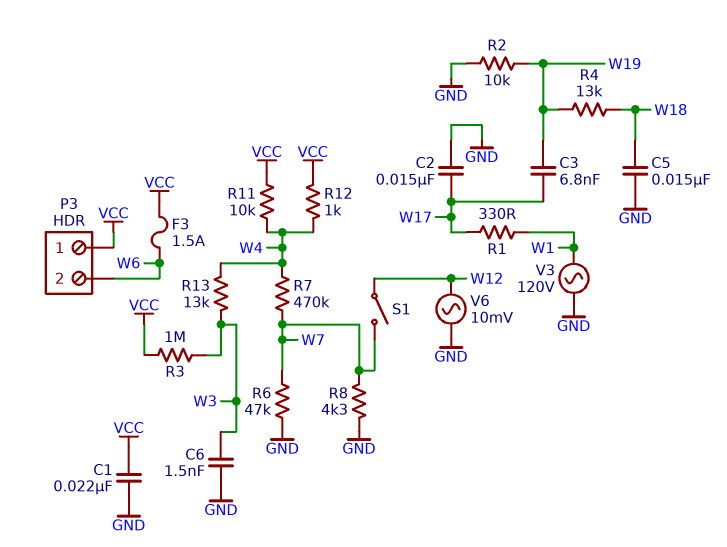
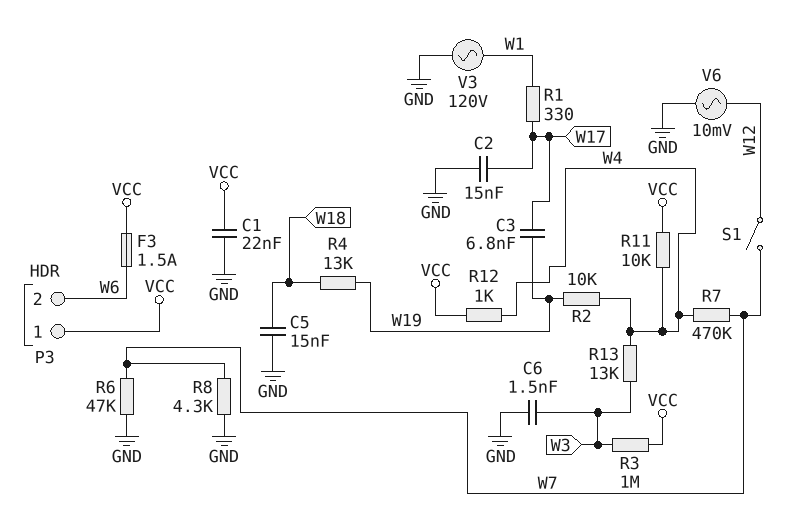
R2: 10k (GND, W19) -> 10k (W4, W19)

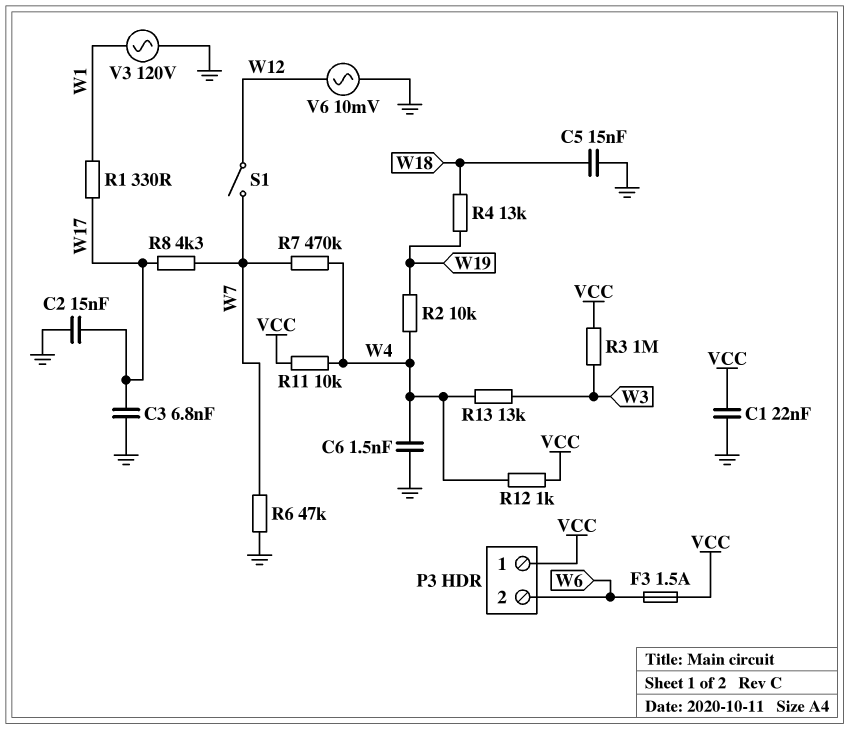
C3: 6.8nF (W17, W19) -> 6.8nF (GND, W17)
C6: 1.5nF (GND, W3) -> 1.5nF (GND, W4)
R8: 4.3k (GND, W7) -> 4.3k (W7, W17)

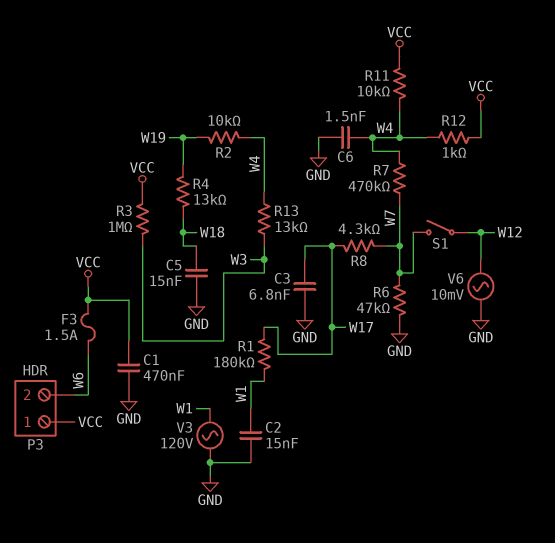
C1: 22nF (GND, VCC) -> 470nF (GND, VCC)
C2: 15nF (GND, W17) -> 15nF (GND, W1)
R1: 330 (W1, W17) -> 180k (W1, W17)

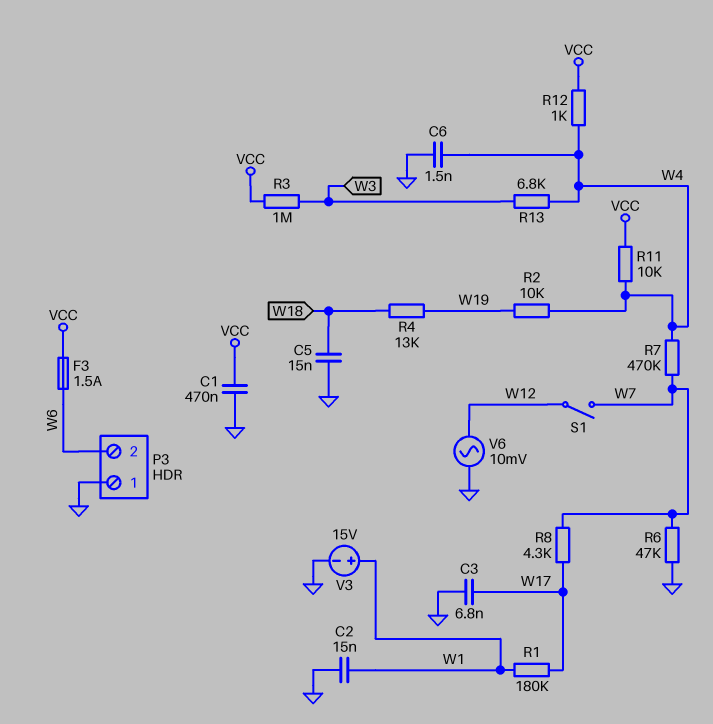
P3 pin 1: VCC -> GND
R13: 13k (W3, W4) -> 6.8k (W3, W4)
V3: AC 120V (GND, W1) -> 15V (plus W1, minus GND)

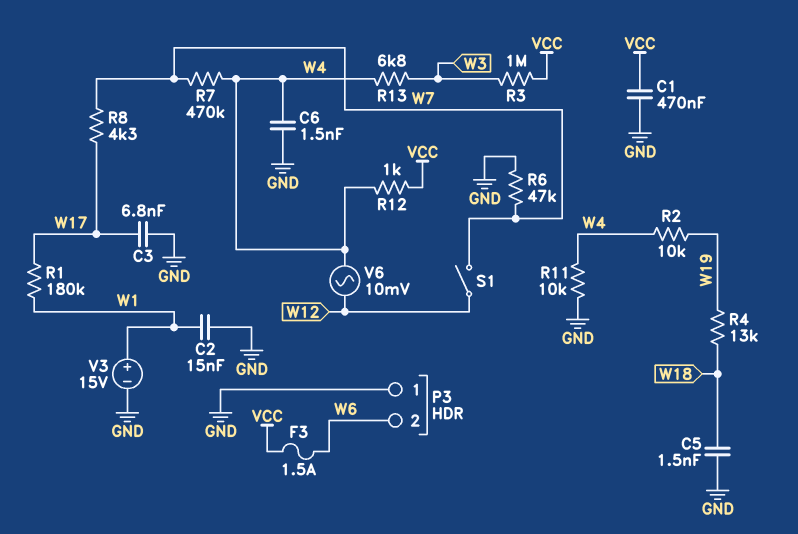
C5: 15nF (GND, W18) -> 1.5nF (GND, W18)
R11: 10k (VCC, W4) -> 10k (GND, W4)
V6: AC 10mV (GND, W12) -> AC 10mV (W4, W12)

